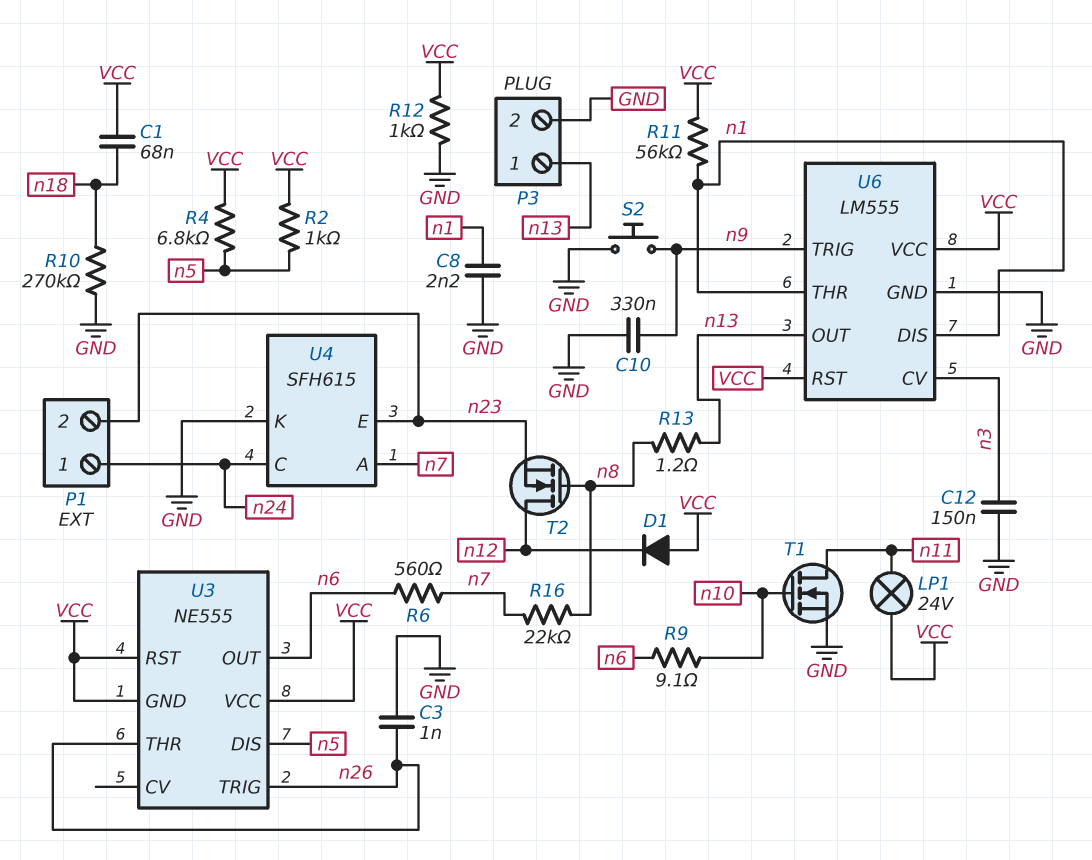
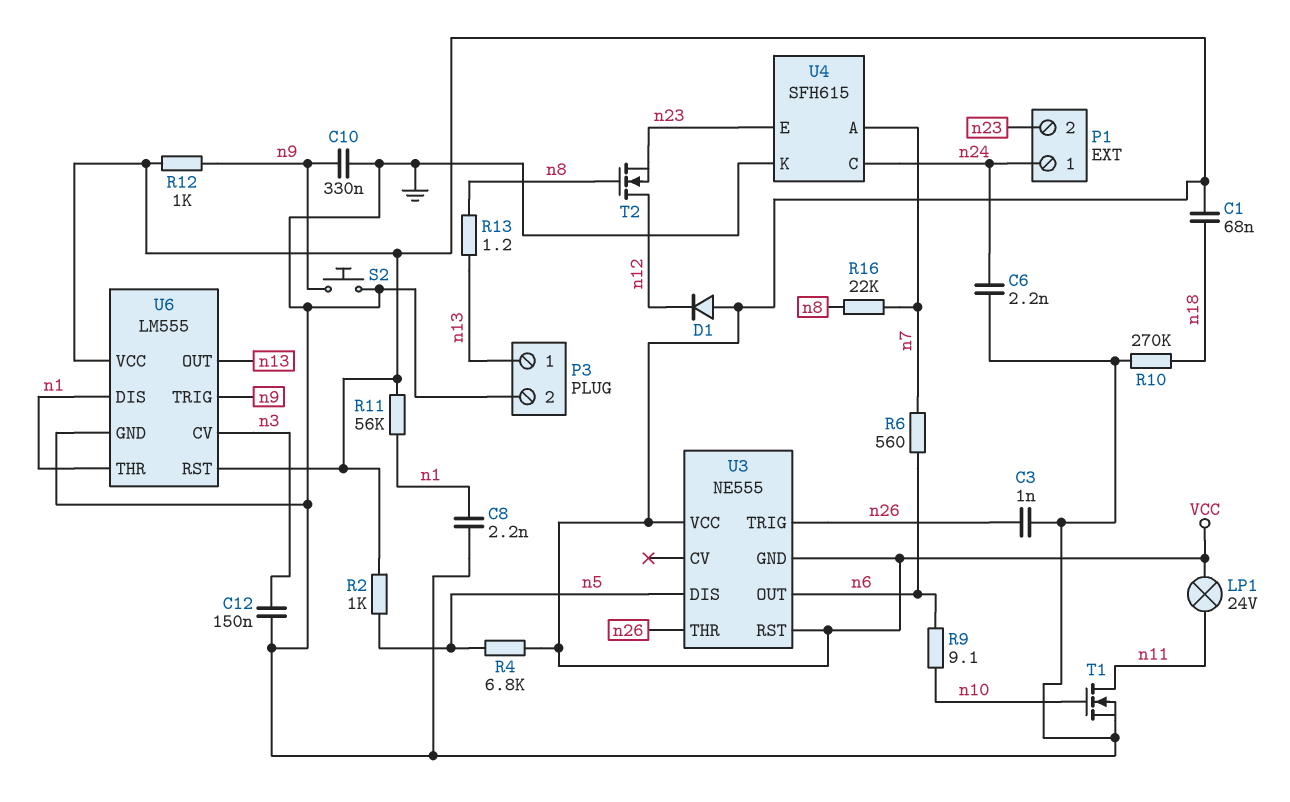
C6: none -> 2.2nF (GND, n24)
R12: 1k (GND, VCC) -> 1k (VCC, n9)

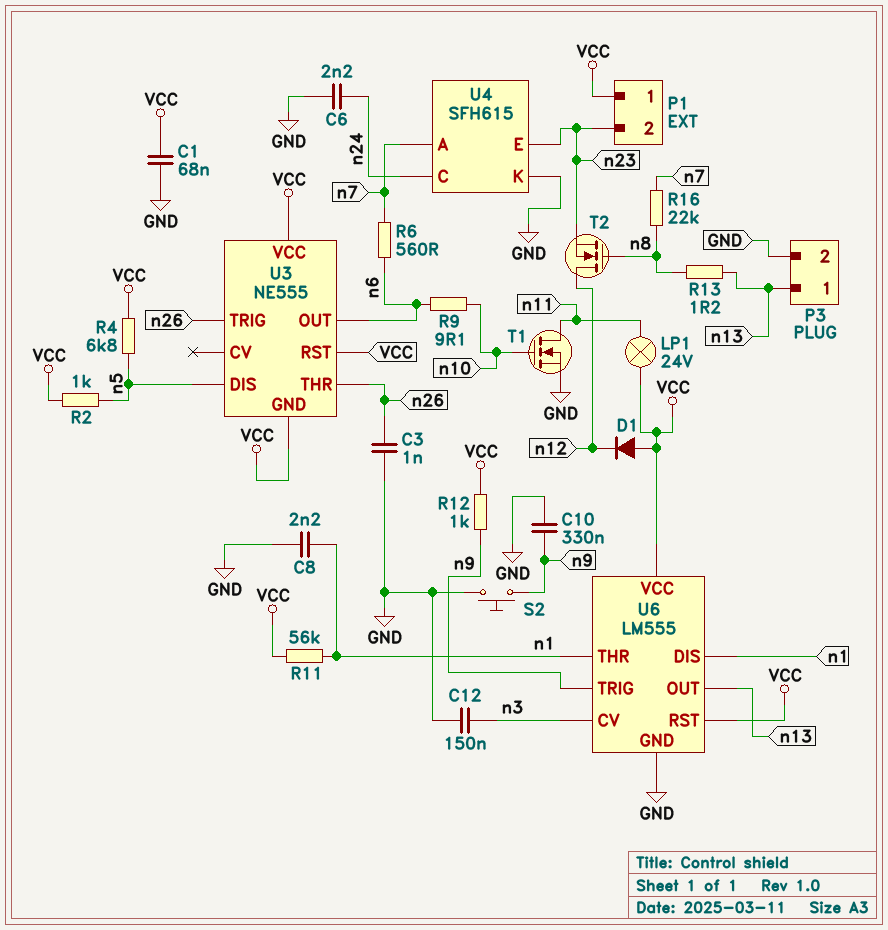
C1: 68nF (VCC, n18) -> 68nF (GND, VCC)
P1 pin 1: n24 -> VCC
R10: 270k (GND, n18) -> none

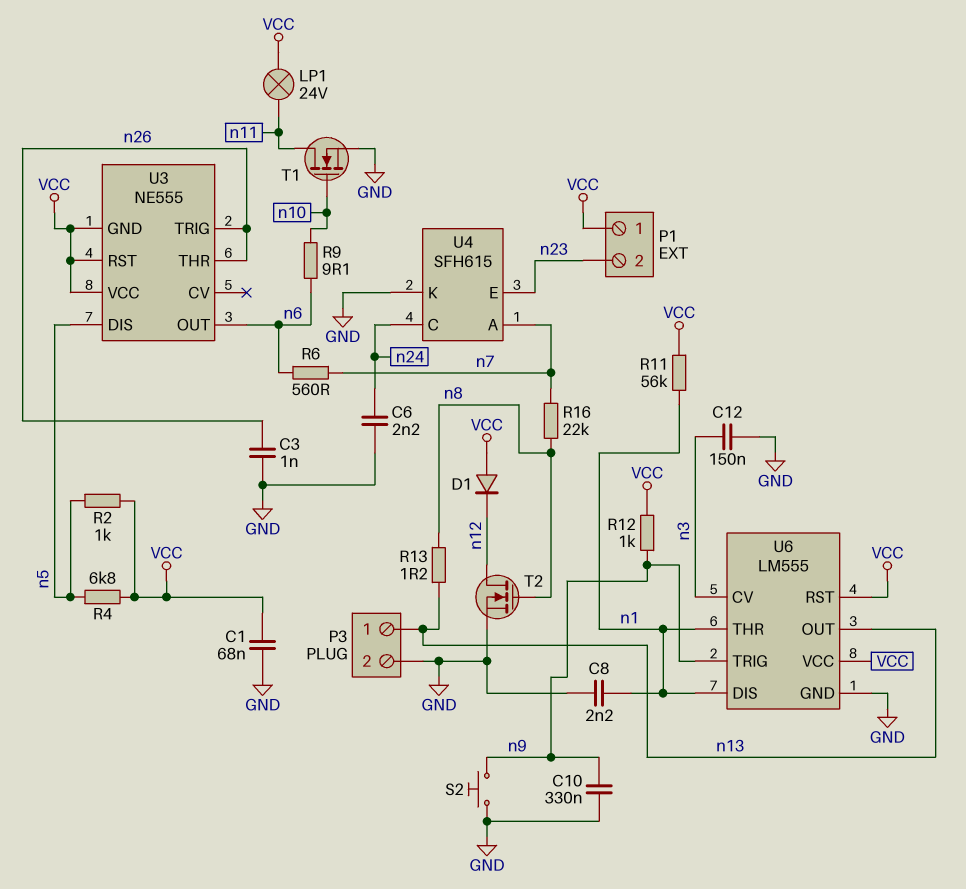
T2: NMOS (G n8, D n12, S n23) -> NMOS (G n8, D n12, S GND)

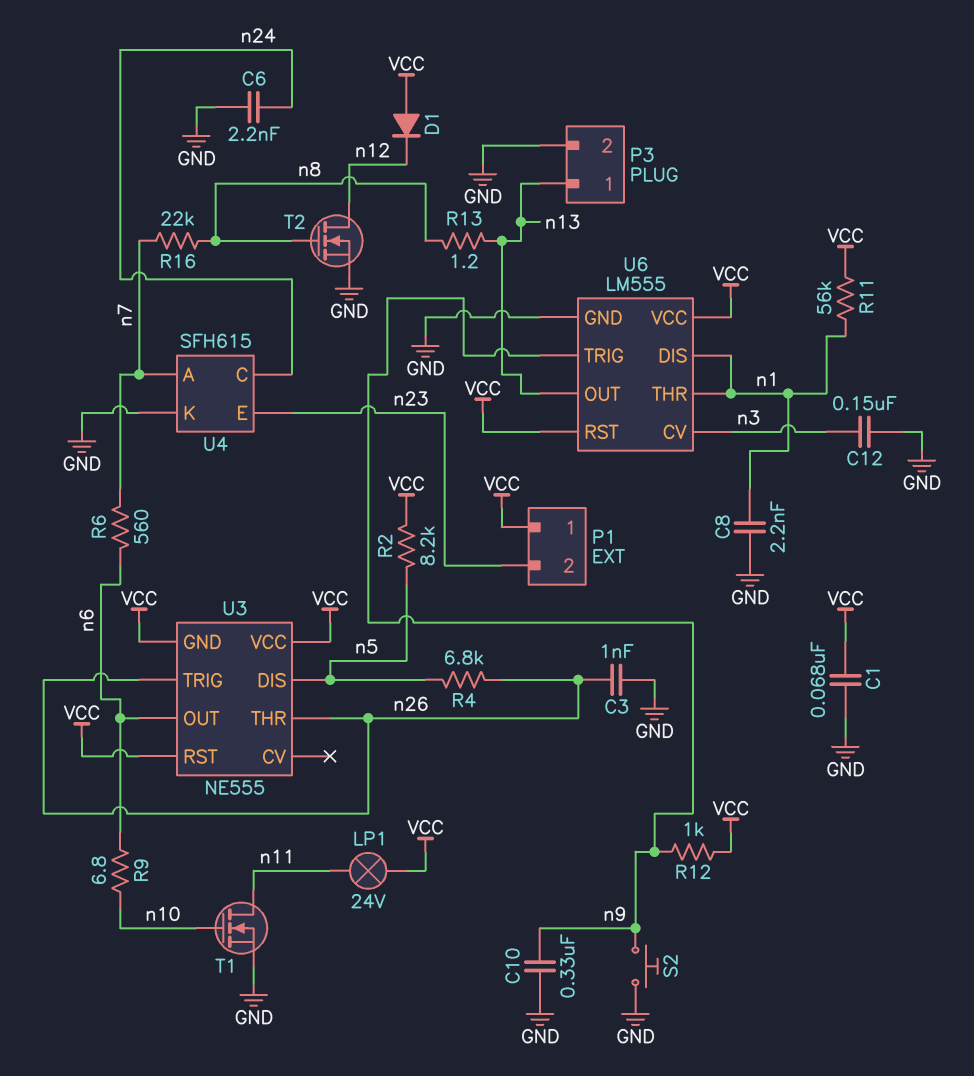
R2: 1k (VCC, n5) -> 8.2k (VCC, n5)
R4: 6.8k (VCC, n5) -> 6.8k (n5, n26)
R9: 9.1 (n6, n10) -> 6.8 (n6, n10)

